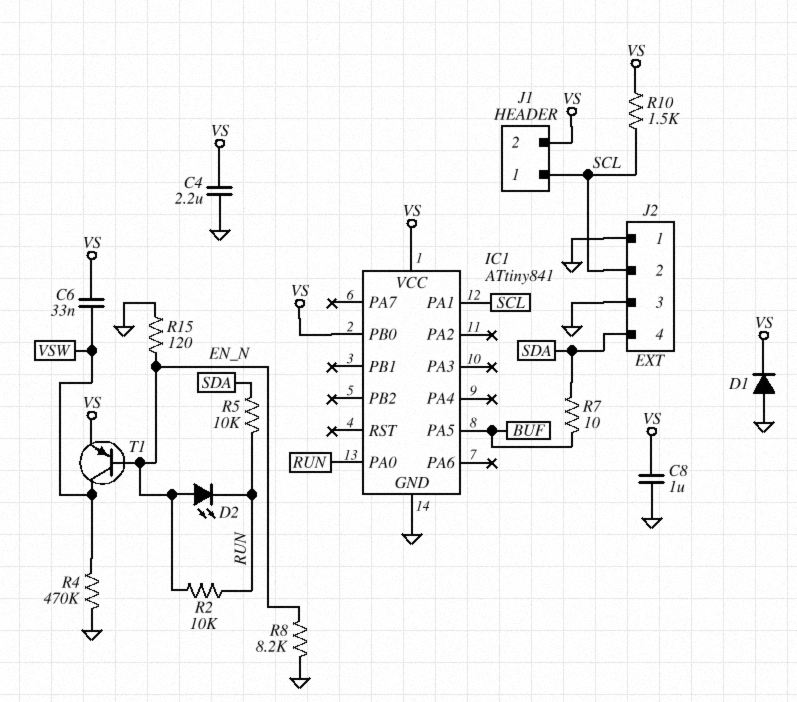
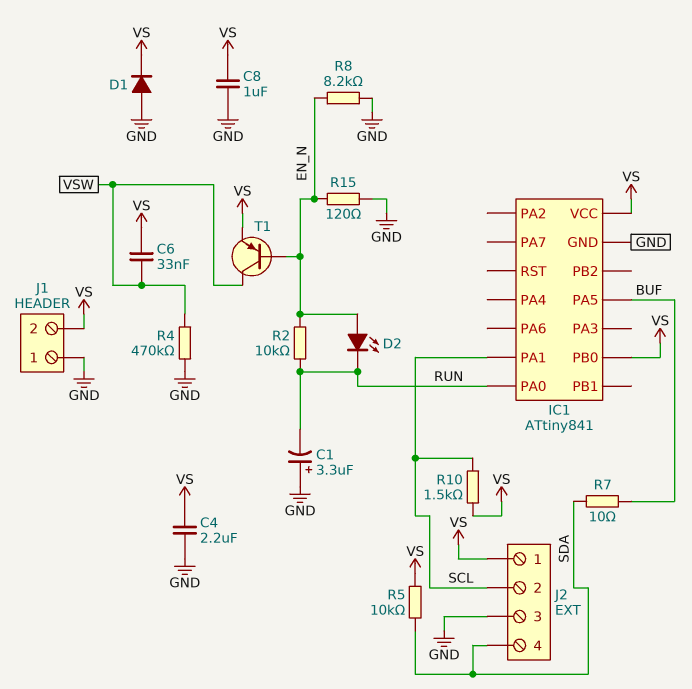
C1: none -> 3.3uF (plus GND, minus RUN)
J1 pin 1: SCL -> GND
J2 pin 1: GND -> VS
R5: 10k (RUN, SDA) -> 10k (SDA, VS)

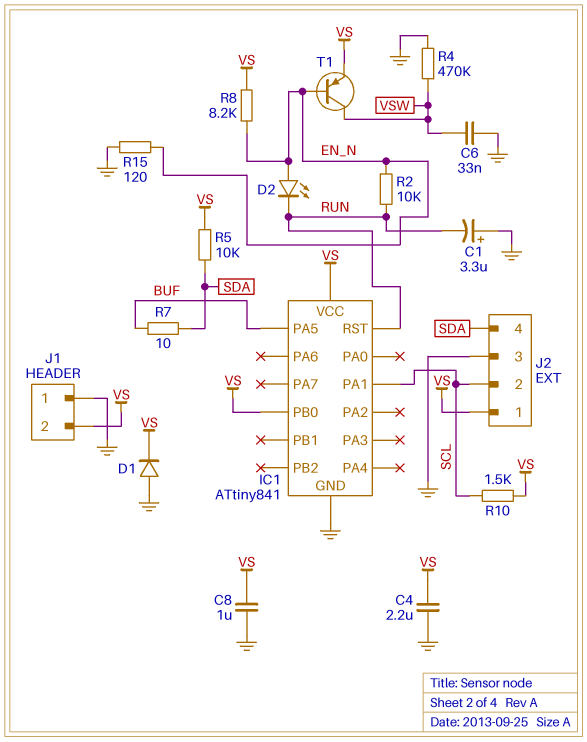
C6: 33nF (VS, VSW) -> 33nF (GND, VSW)
IC1 pin PA0: RUN -> none
IC1 pin RST: none -> RUN
R8: 8.2k (EN_N, GND) -> 8.2k (EN_N, VS)

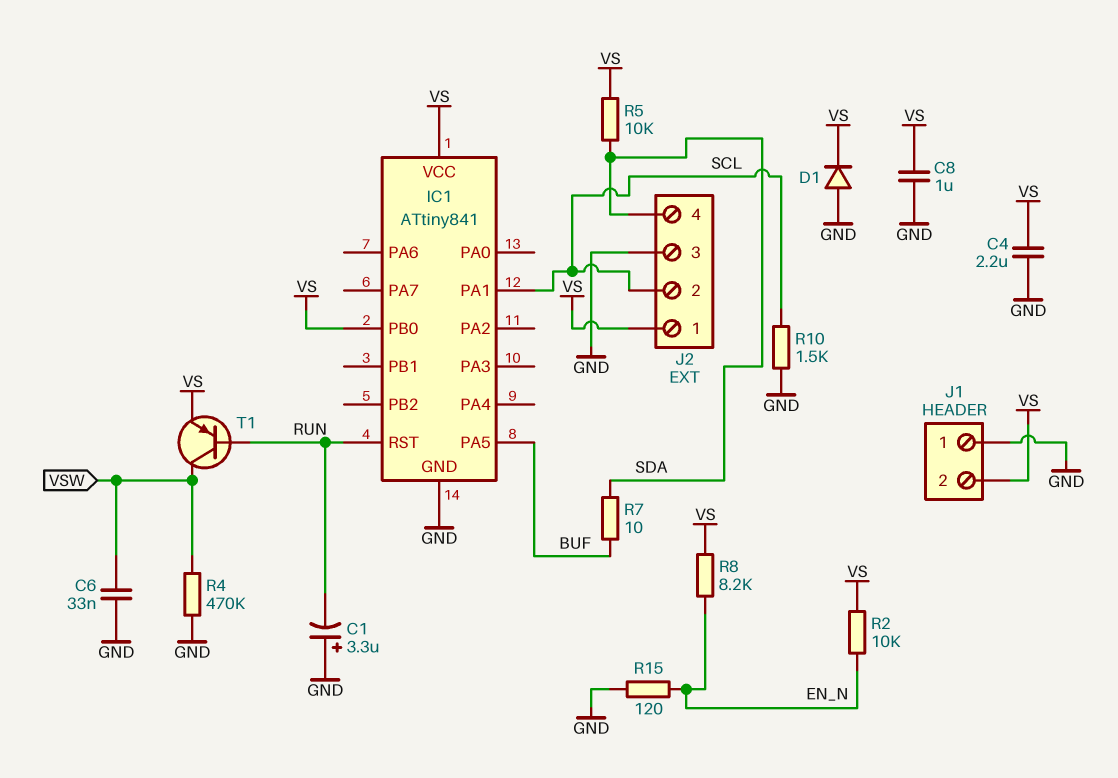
D2: LED (A EN_N, K RUN) -> none
R2: 10k (EN_N, RUN) -> 10k (EN_N, VS)
R10: 1.5k (SCL, VS) -> 1.5k (GND, SCL)
T1: PNP (B EN_N, C VSW, E VS) -> PNP (B RUN, C VSW, E VS)

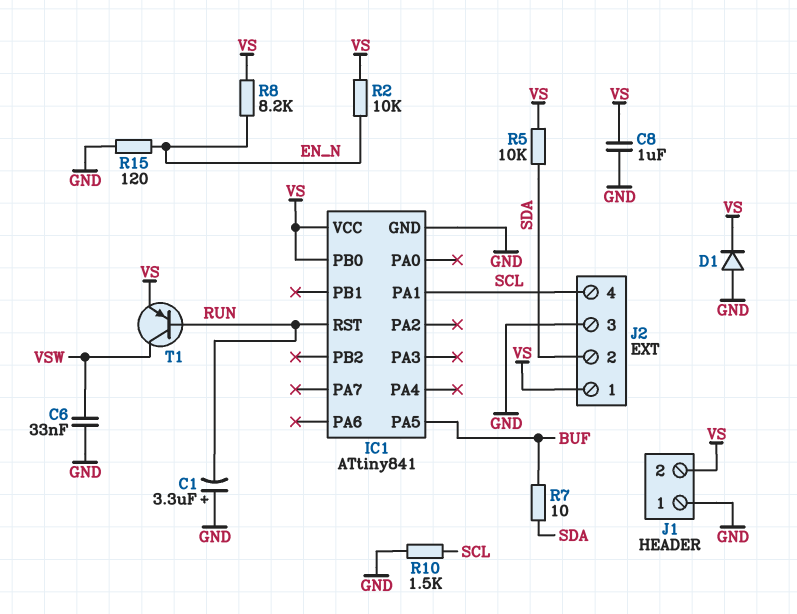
C4: 2.2uF (GND, VS) -> none
J2 pin 2: SCL -> SDA
J2 pin 4: SDA -> SCL
R4: 470k (GND, VSW) -> none

